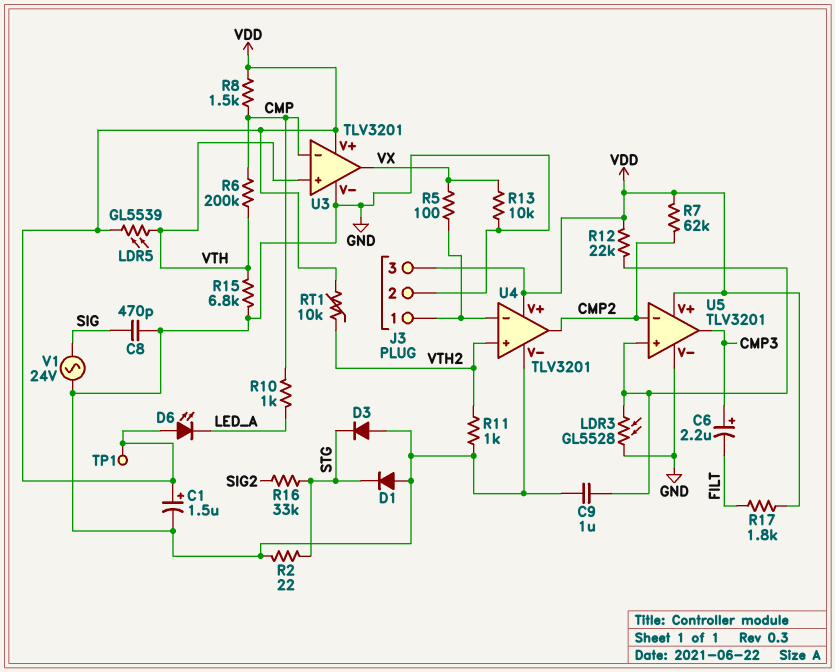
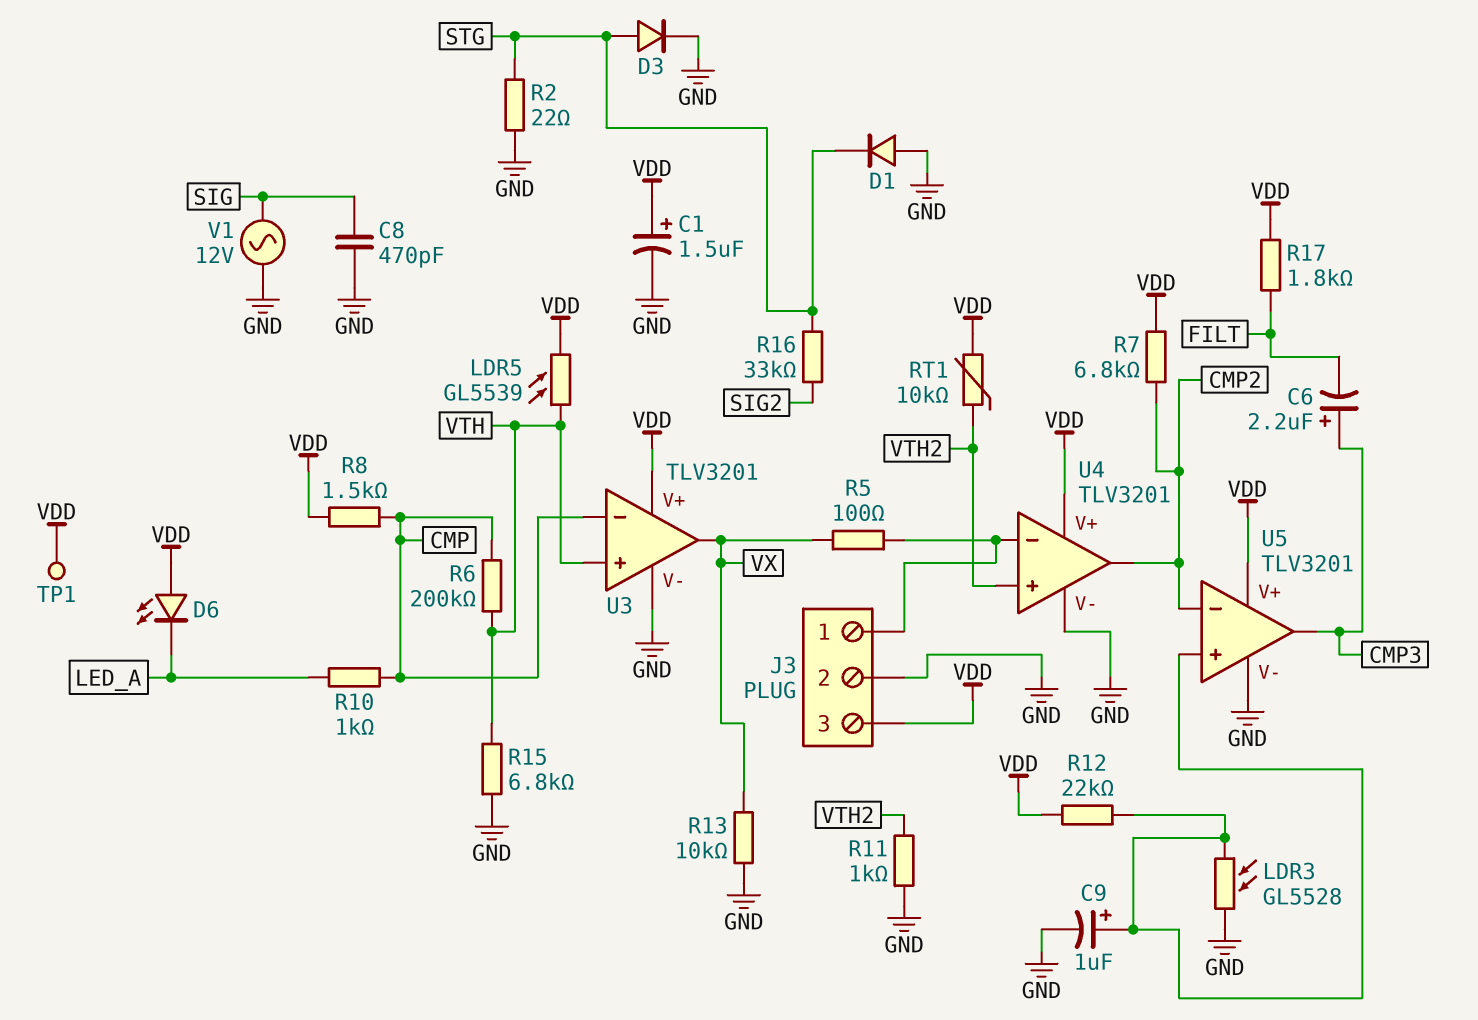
C9: 1uF (GND, U5/in+) -> 1uF (plus U5/in+, minus GND)
D3: diode (A GND, K STG) -> diode (A STG, K GND)
R7: 62k (CMP2, VDD) -> 6.8k (CMP2, VDD)
V1: AC 24V (GND, SIG) -> AC 12V (GND, SIG)

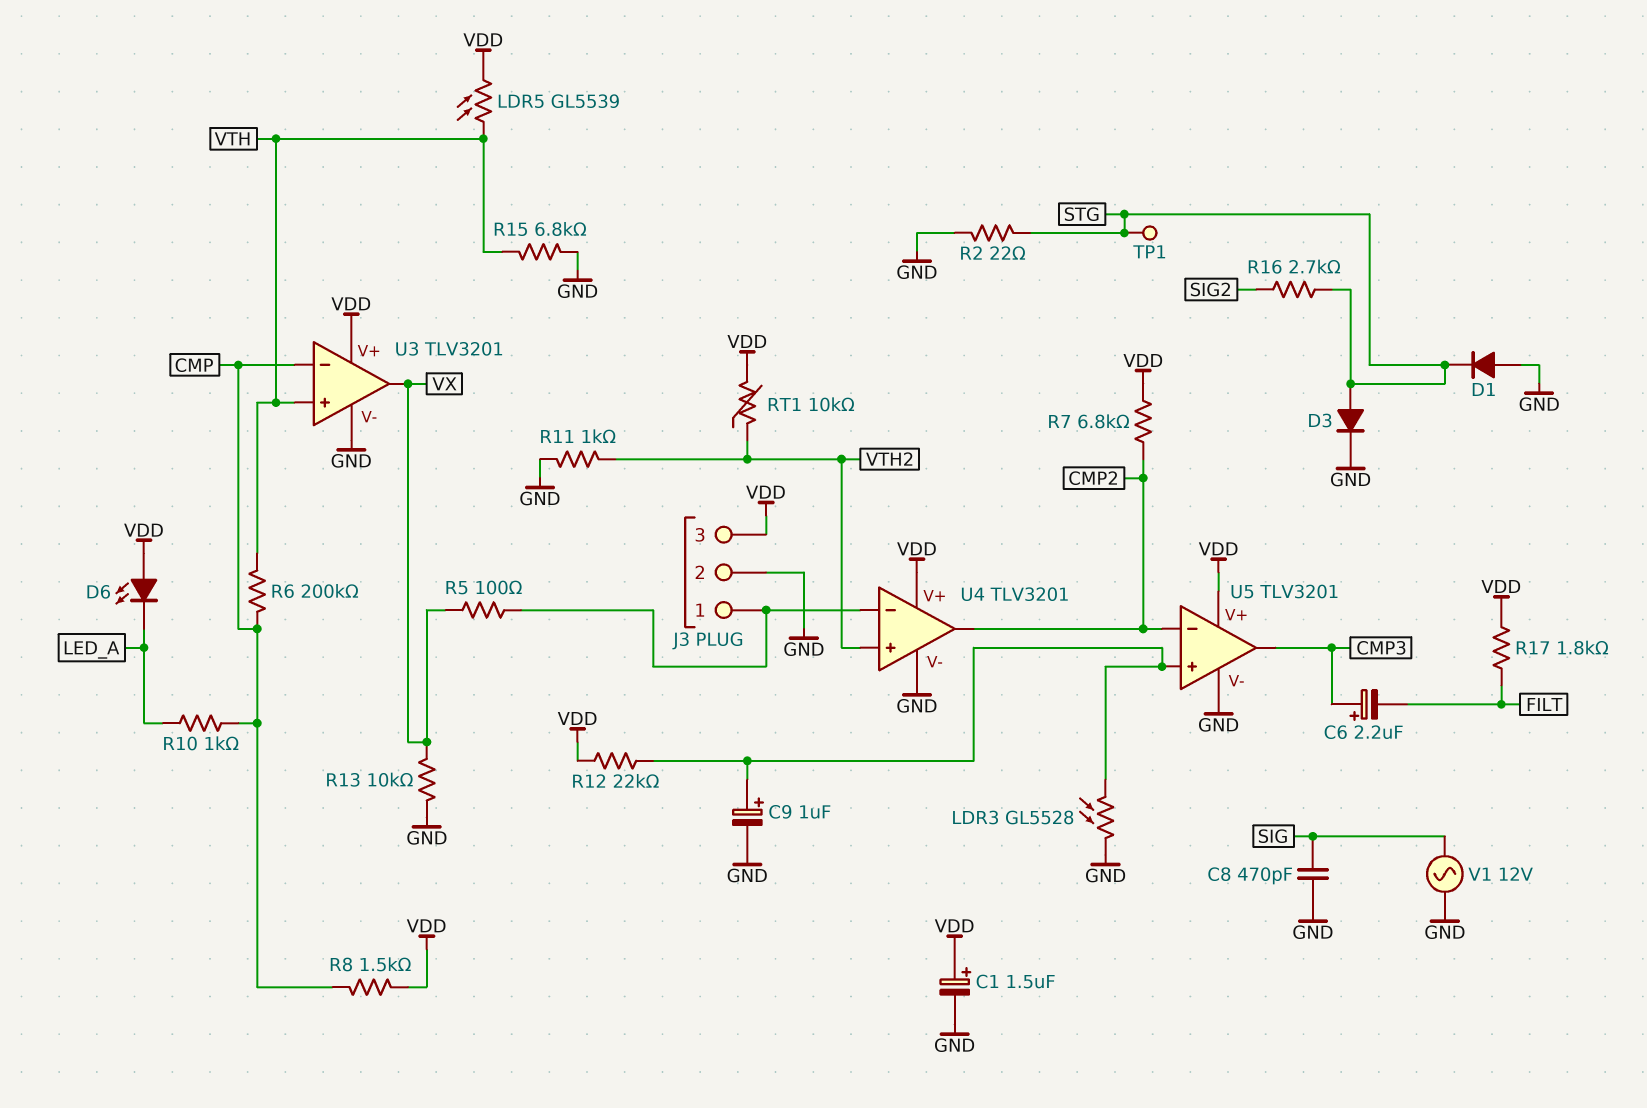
R16: 33k (SIG2, STG) -> 2.7k (SIG2, STG)
TP1: test point (VDD) -> test point (STG)

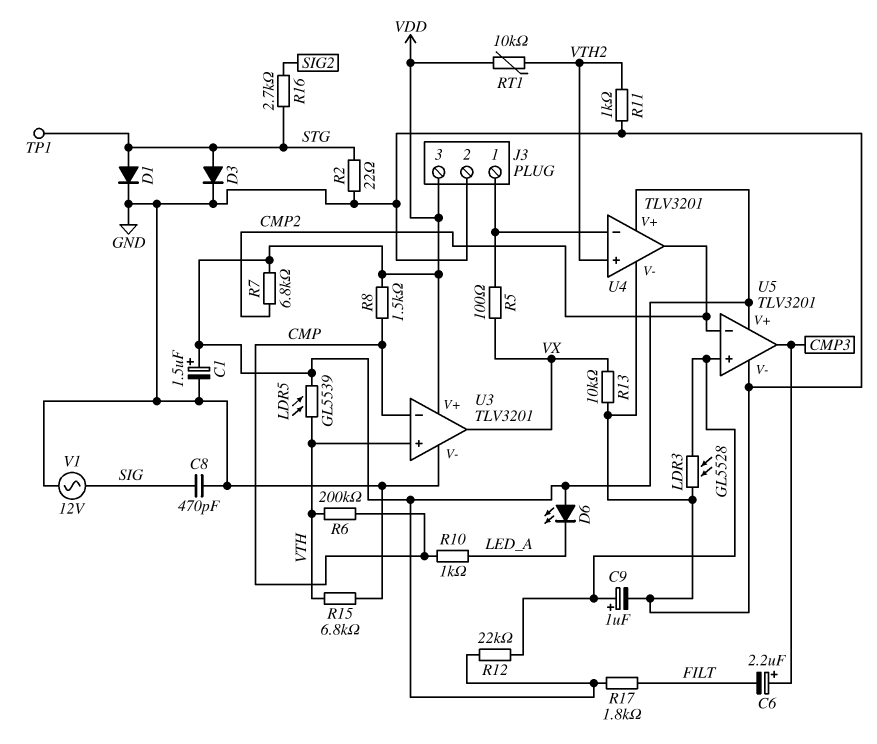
D1: diode (A GND, K STG) -> diode (A STG, K GND)

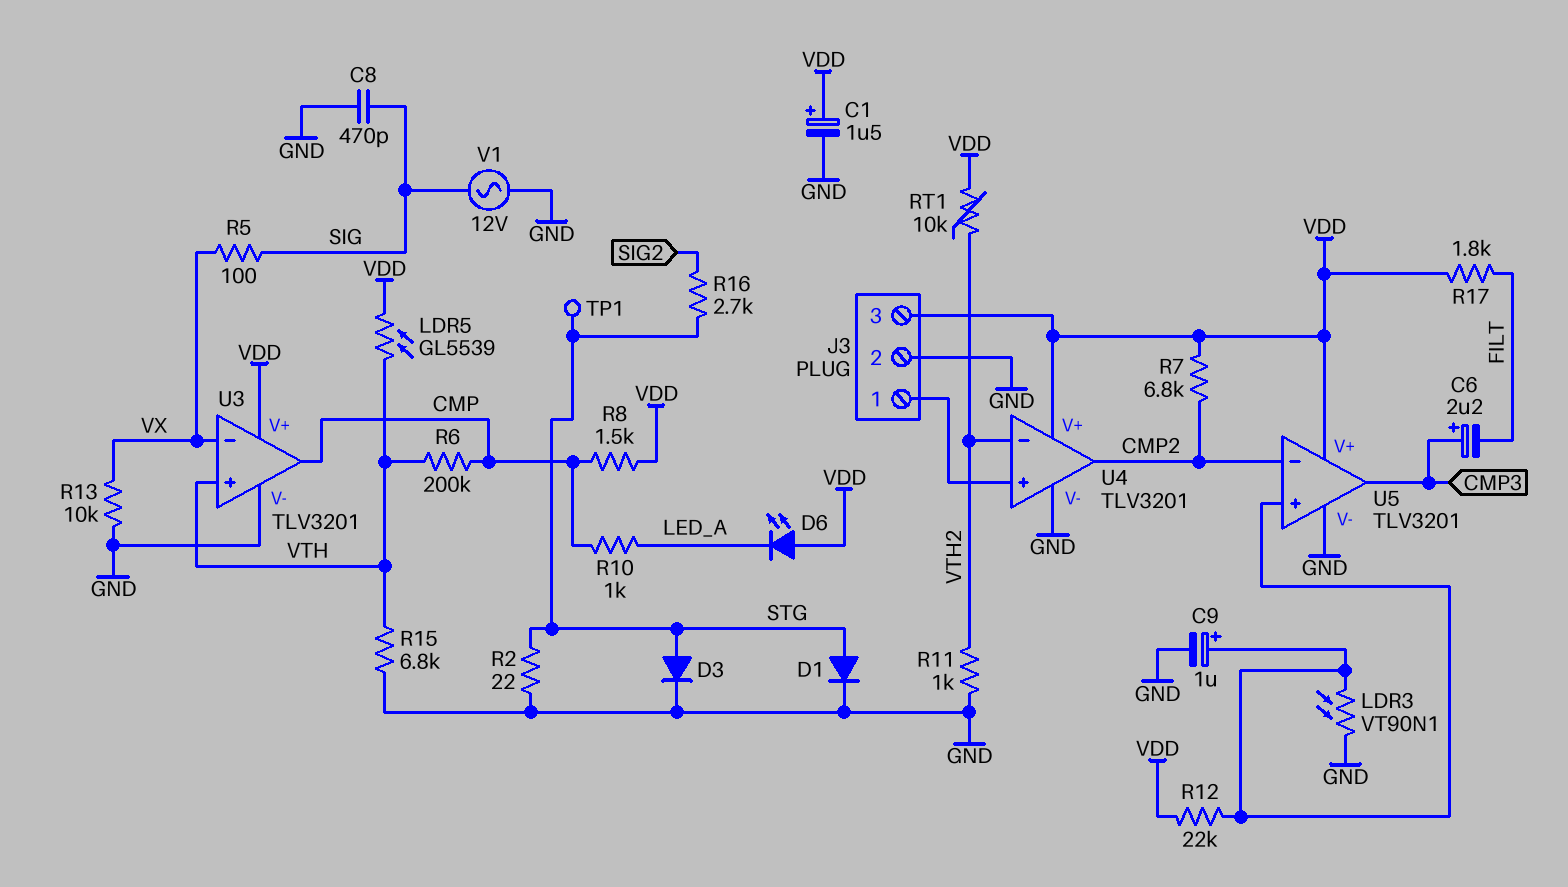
LDR3: GL5528 (GND, U5/in+) -> VT90N1 (GND, U5/in+)
R5: 100 (J3/1, VX) -> 100 (SIG, VX)
U3 pin in-: CMP -> VX
U3 pin out: VX -> CMP
U4 pin in+: VTH2 -> J3/1
U4 pin in-: J3/1 -> VTH2

